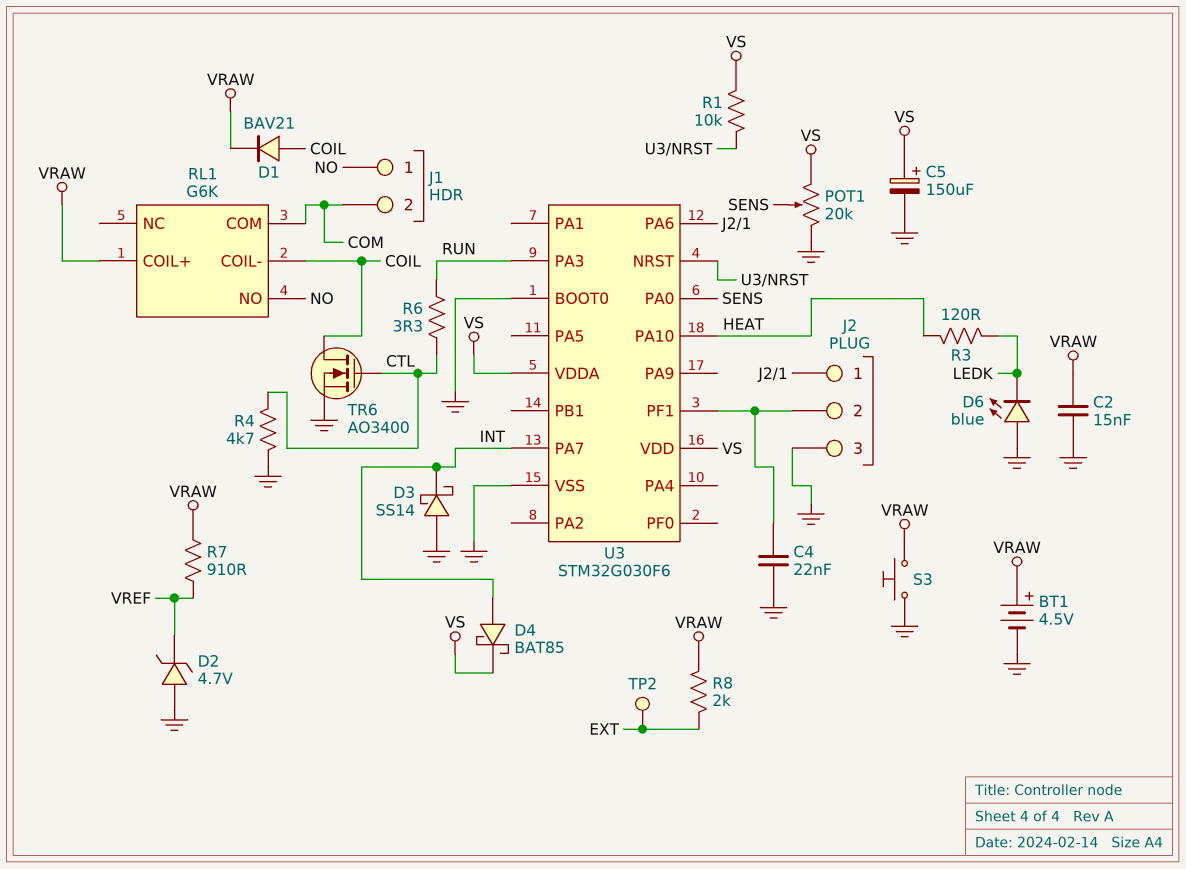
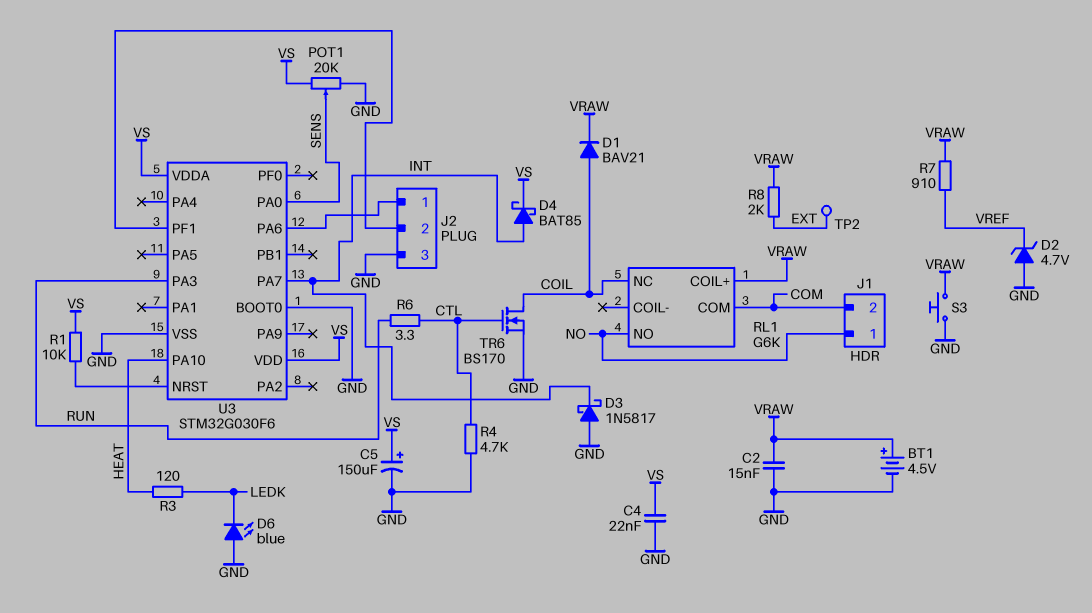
C4: 22nF (GND, J2/2) -> 22nF (GND, VS)
D3: schottky SS14 (A GND, K INT) -> schottky 1N5817 (A GND, K INT)
RL1 pin COIL-: COIL -> none
RL1 pin NC: none -> COIL
TR6: NMOS AO3400 (G CTL, D COIL, S GND) -> NMOS BS170 (G CTL, D COIL, S GND)

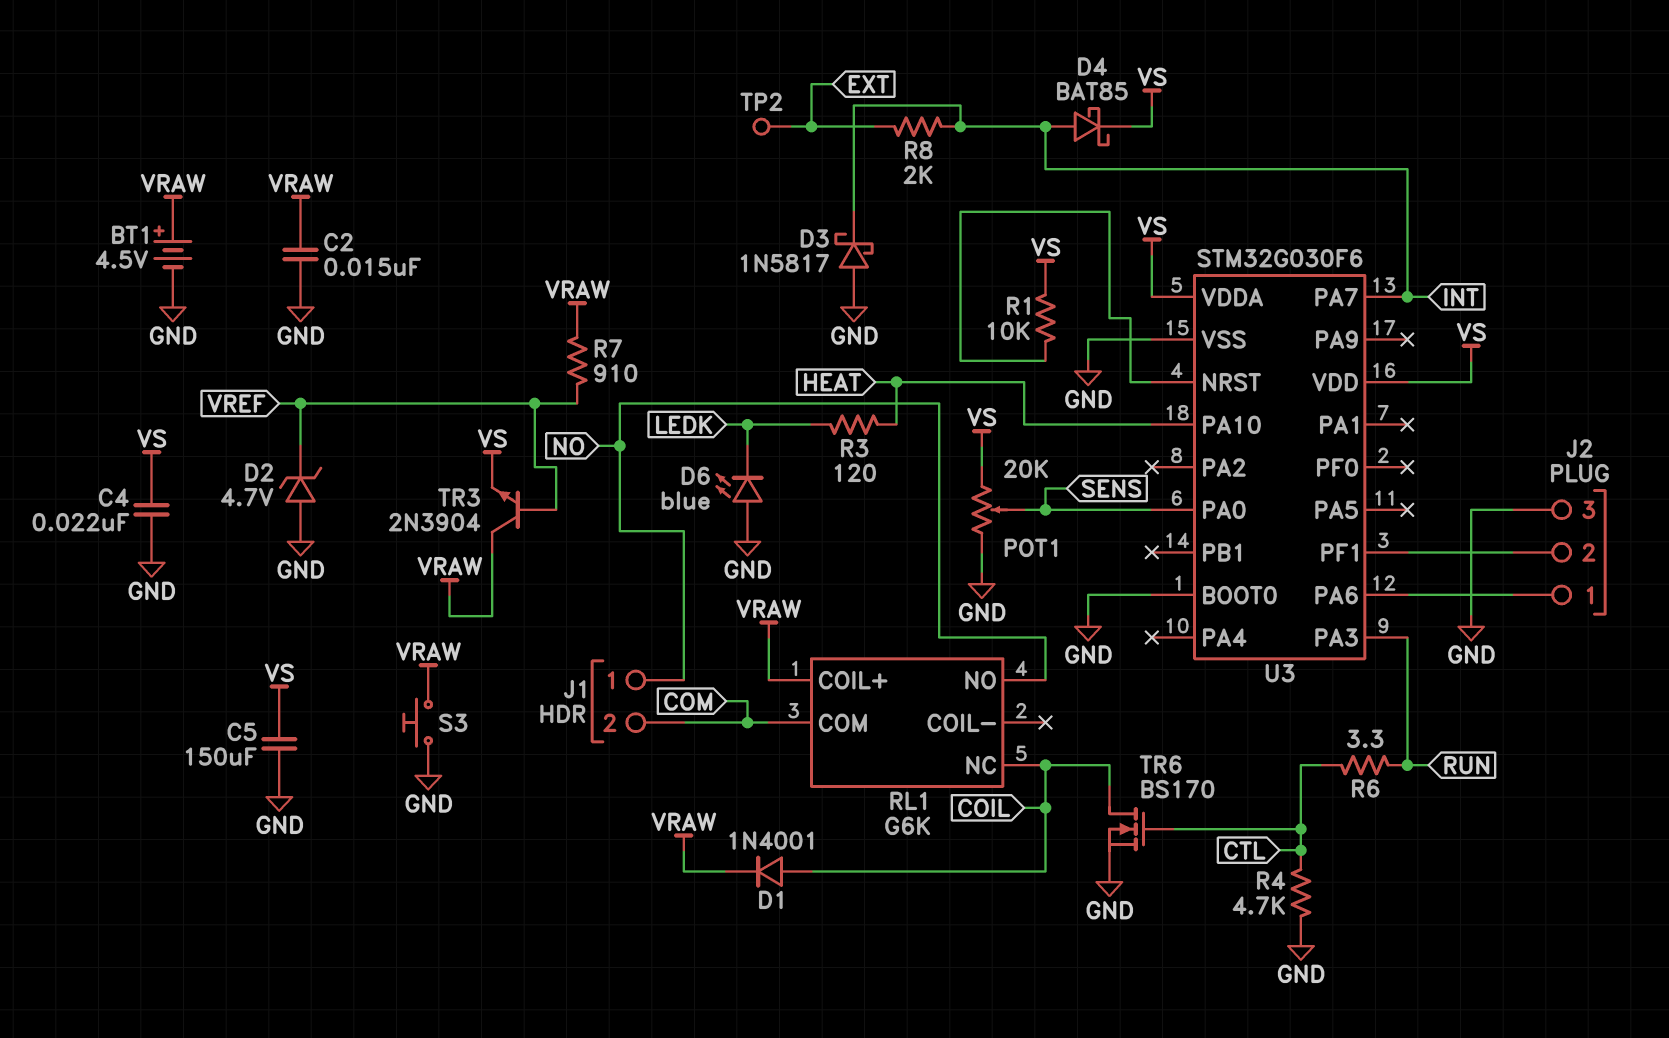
C5: 150uF (plus VS, minus GND) -> 150uF (GND, VS)
D1: diode BAV21 (A COIL, K VRAW) -> diode 1N4001 (A COIL, K VRAW)
R8: 2k (EXT, VRAW) -> 2k (EXT, INT)
TR3: none -> NPN 2N3904 (B VREF, C VRAW, E VS)

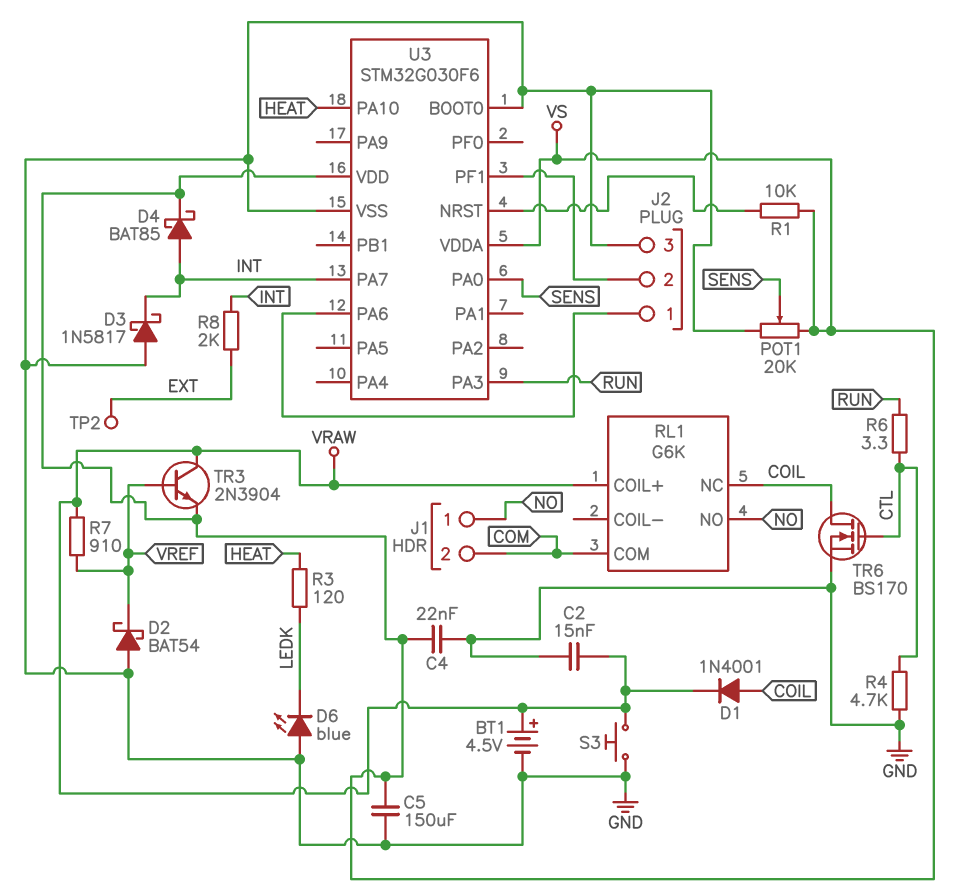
D2: zener 4.7V (A GND, K VREF) -> schottky BAT54 (A GND, K VREF)

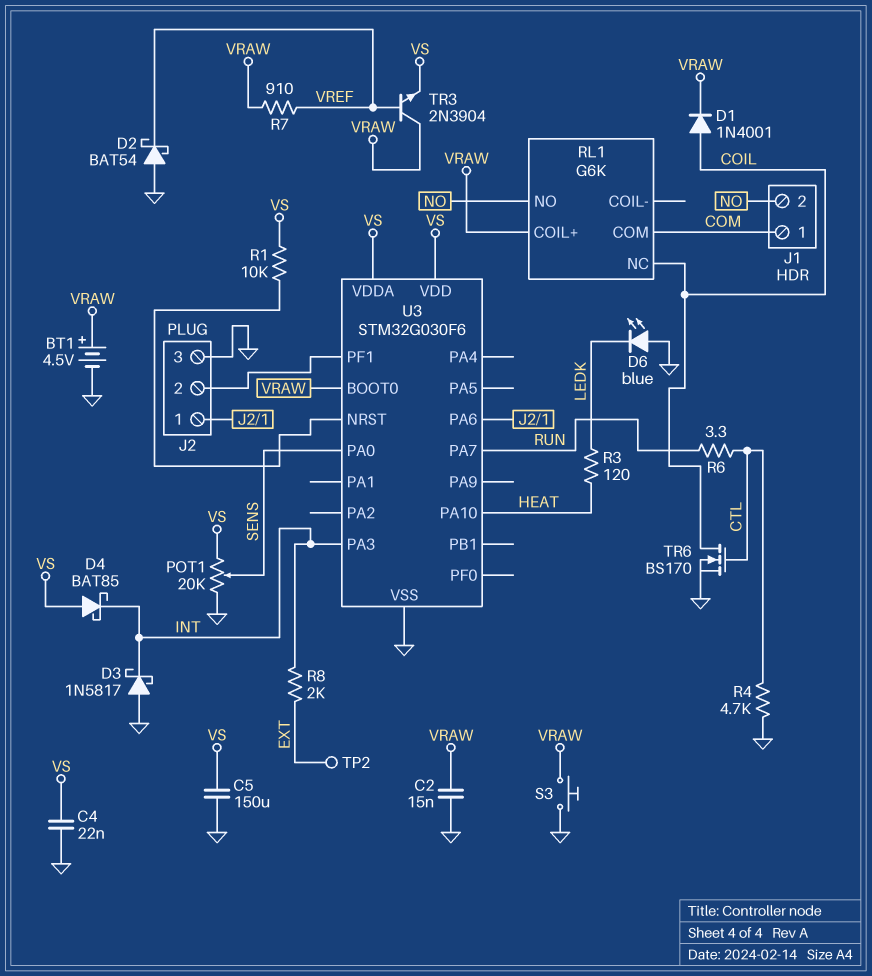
D4: schottky BAT85 (A INT, K VS) -> schottky BAT85 (A VS, K INT)
J1 pin 1: NO -> COM
J1 pin 2: COM -> NO
U3 pin BOOT0: GND -> VRAW
U3 pin PA3: RUN -> INT
U3 pin PA7: INT -> RUN

